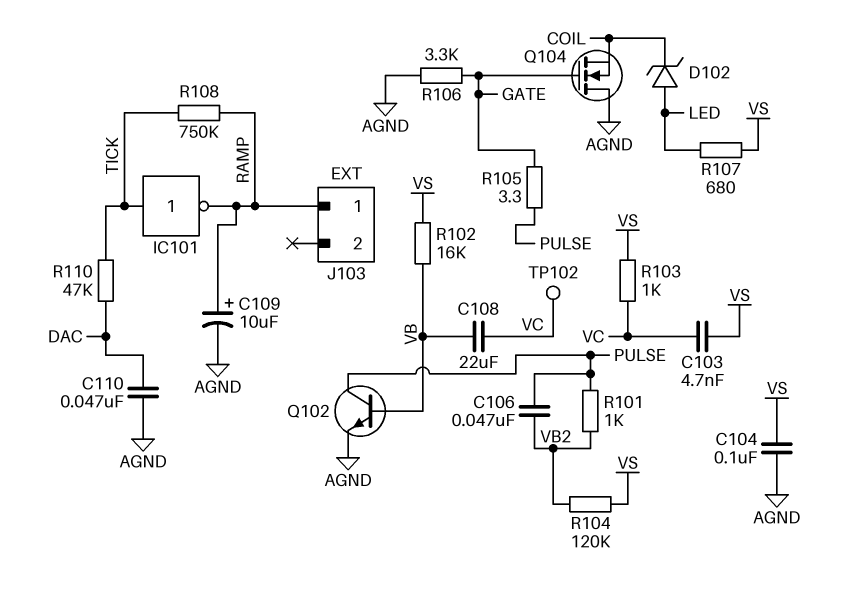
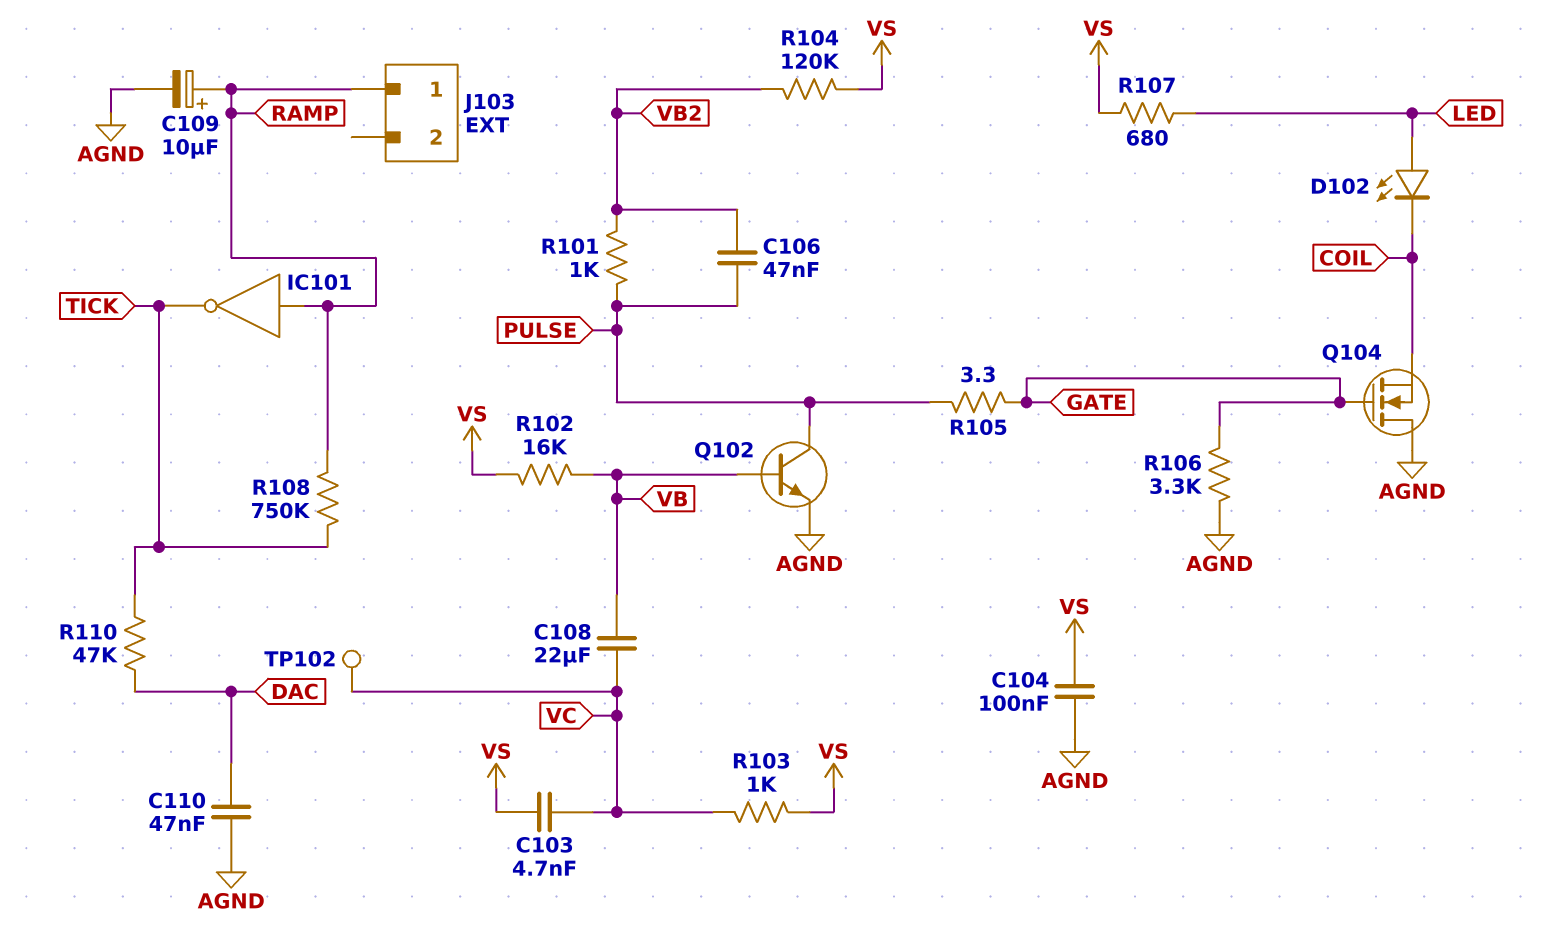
D102: zener (A LED, K COIL) -> LED (A LED, K COIL)
IC101: NOT (in TICK, out RAMP) -> NOT (in RAMP, out TICK)

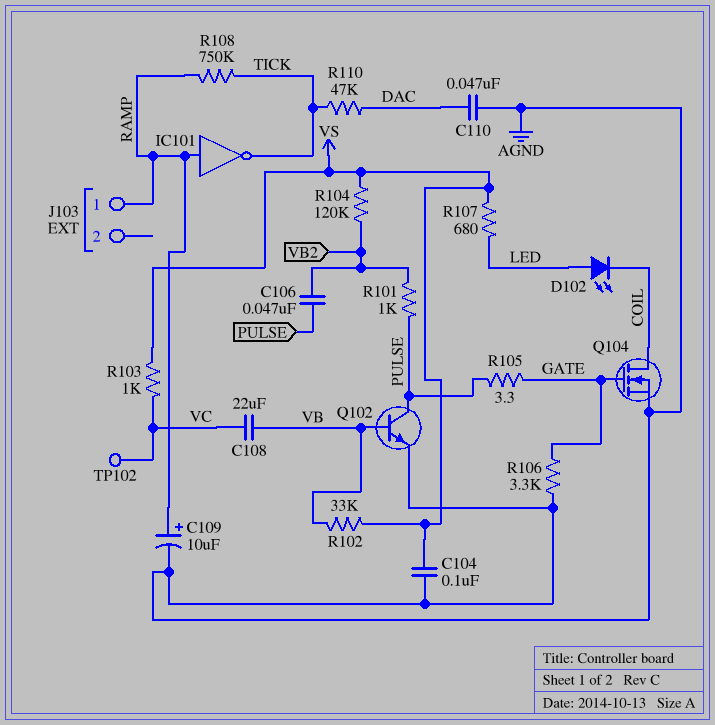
C103: 4.7nF (VC, VS) -> none
Q104: NMOS (G GATE, D AGND, S COIL) -> NMOS (G GATE, D COIL, S AGND)
R102: 16k (VB, VS) -> 33k (VB, VS)

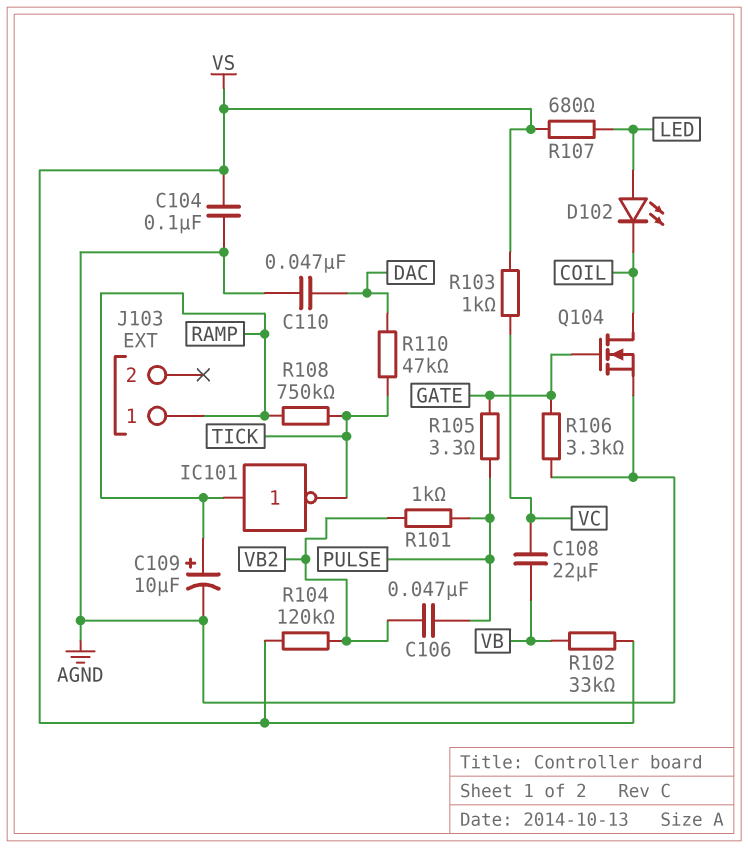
Q102: NPN (B VB, C PULSE, E AGND) -> none
TP102: test point (VC) -> none

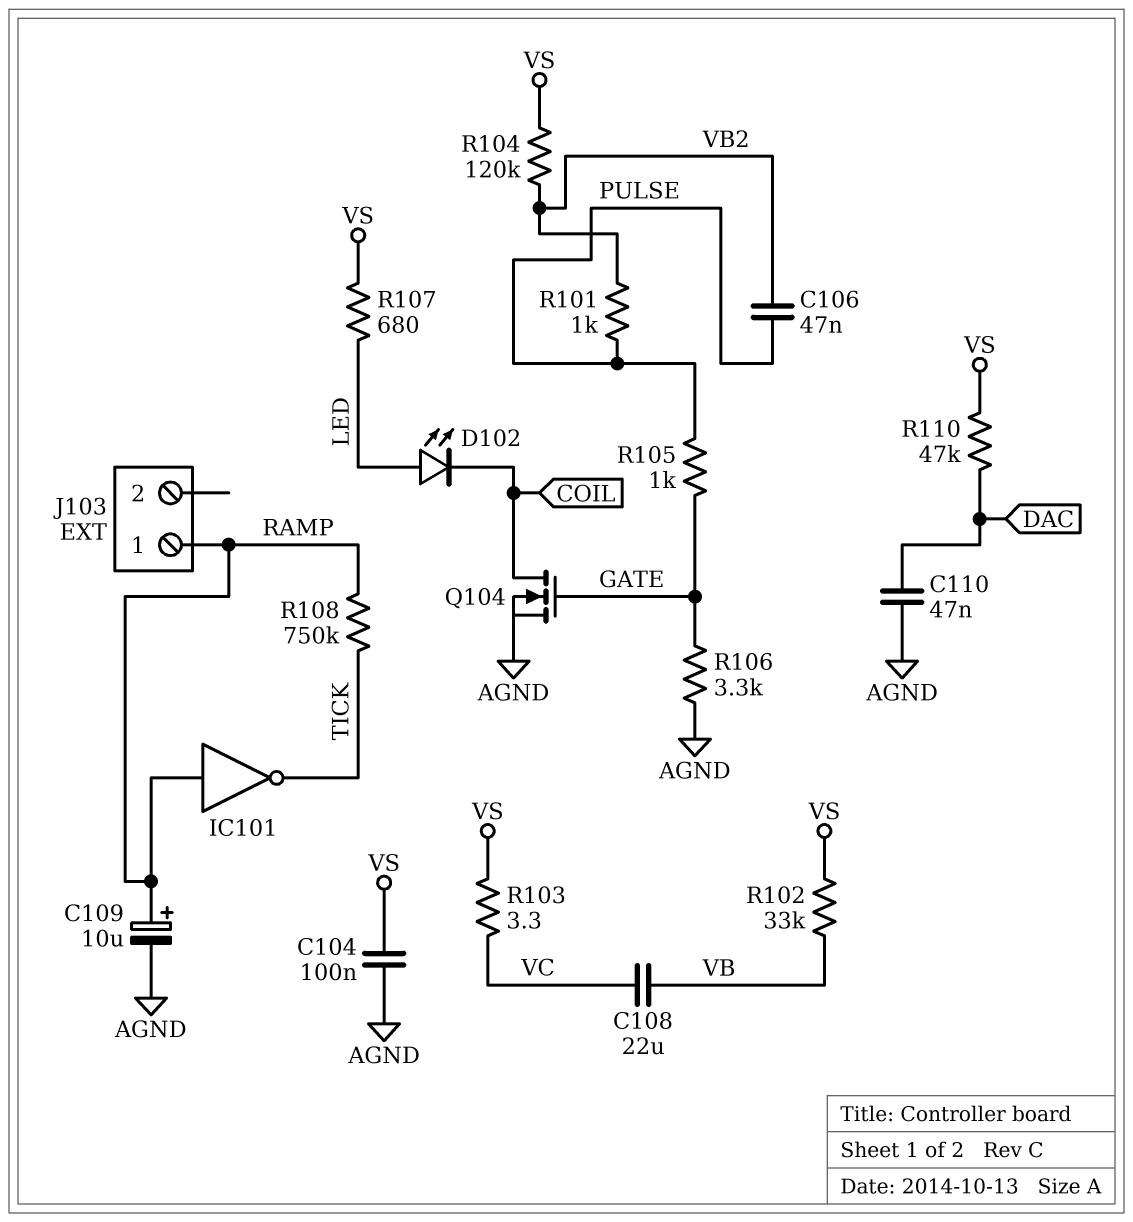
R103: 1k (VC, VS) -> 3.3 (VC, VS)
R105: 3.3 (GATE, PULSE) -> 1k (GATE, PULSE)
R110: 47k (DAC, TICK) -> 47k (DAC, VS)

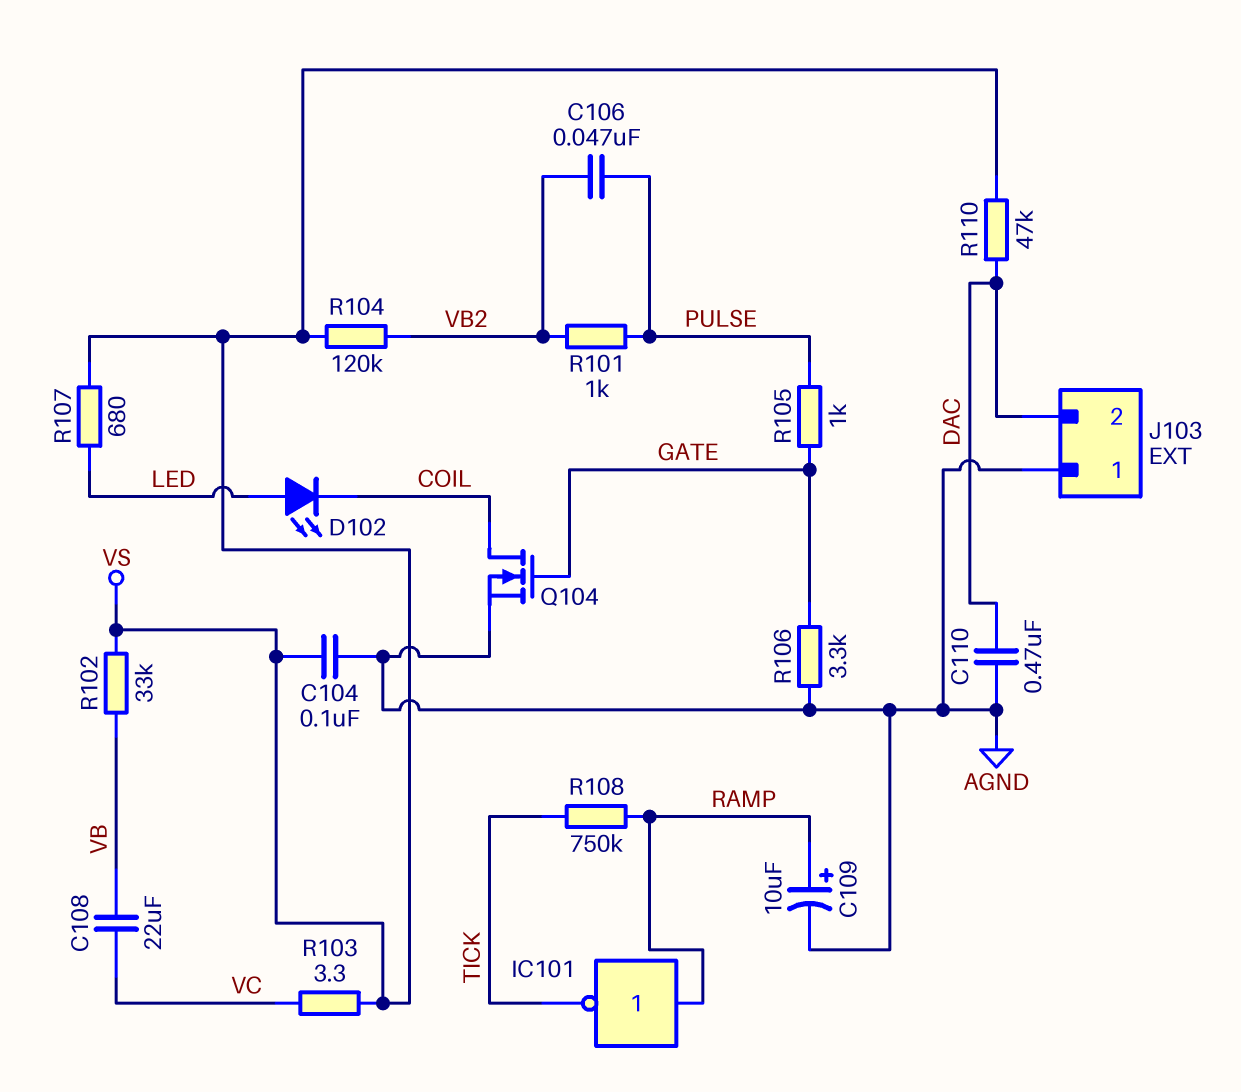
C110: 47nF (AGND, DAC) -> 470nF (AGND, DAC)
J103 pin 1: RAMP -> AGND
J103 pin 2: none -> DAC

